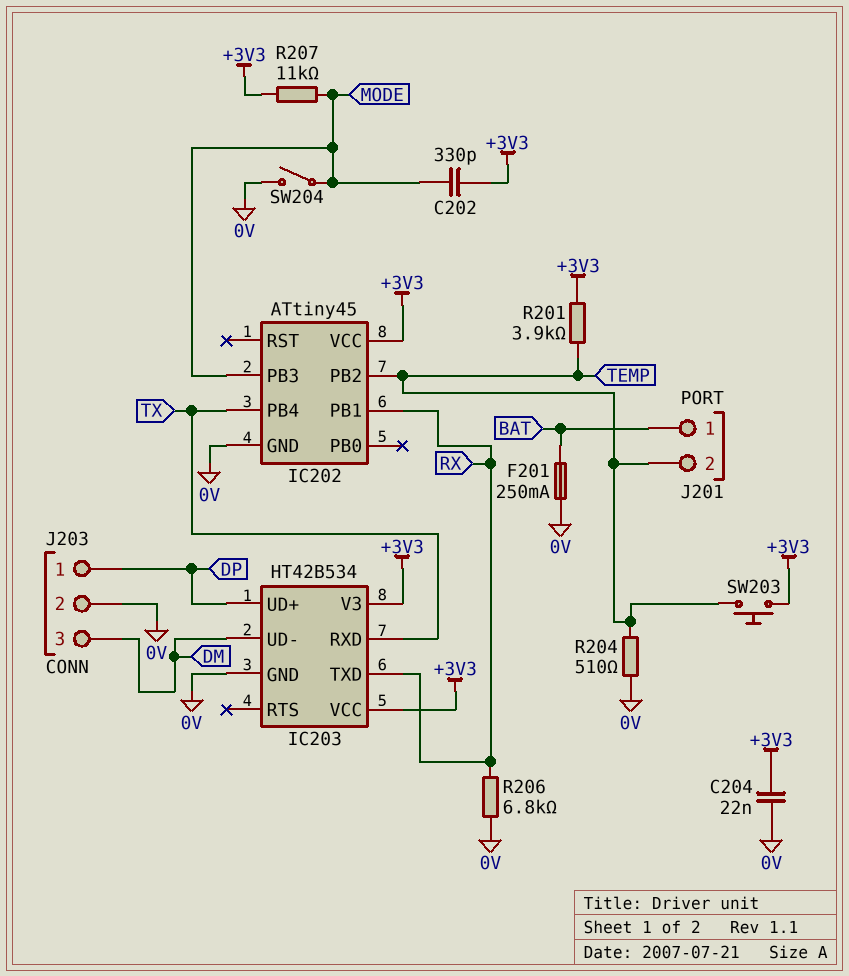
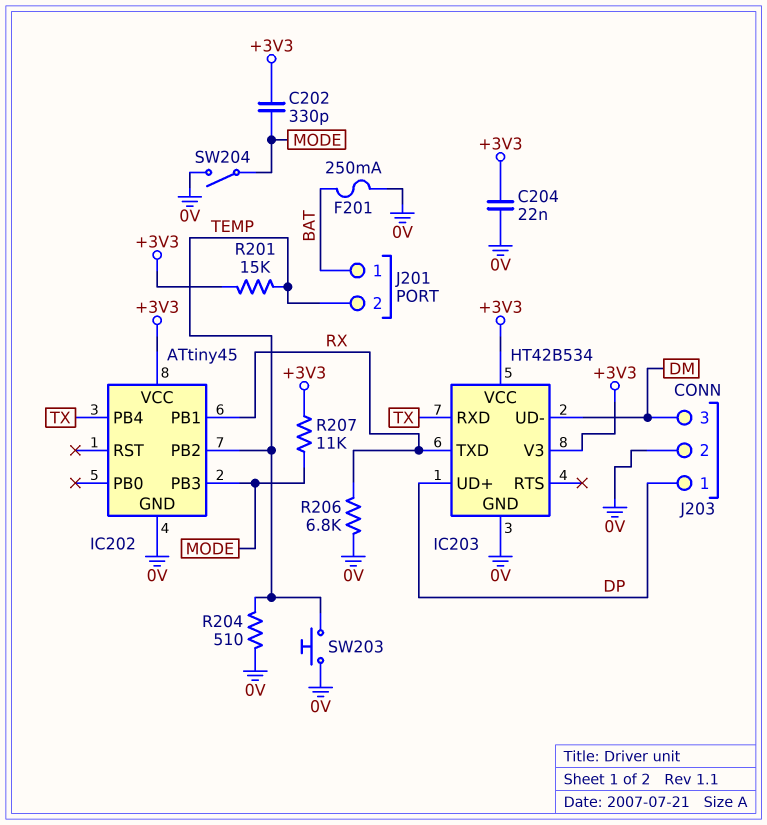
R201: 3.9k (+3V3, TEMP) -> 15k (+3V3, TEMP)
SW203: button (+3V3, TEMP) -> button (0V, TEMP)

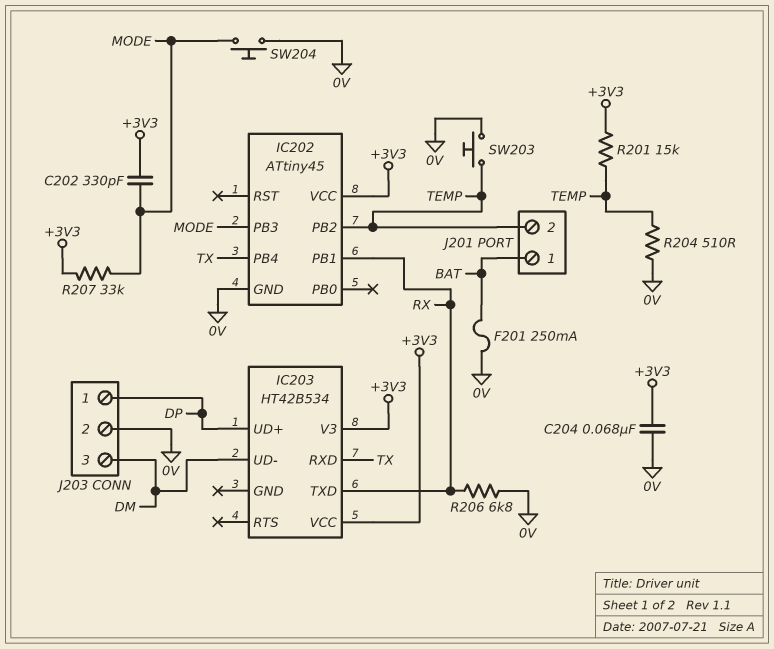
C204: 22nF (+3V3, 0V) -> 68nF (+3V3, 0V)
IC203 pin GND: 0V -> none
R207: 11k (+3V3, MODE) -> 33k (+3V3, MODE)
SW204: switch (0V, MODE) -> button (0V, MODE)

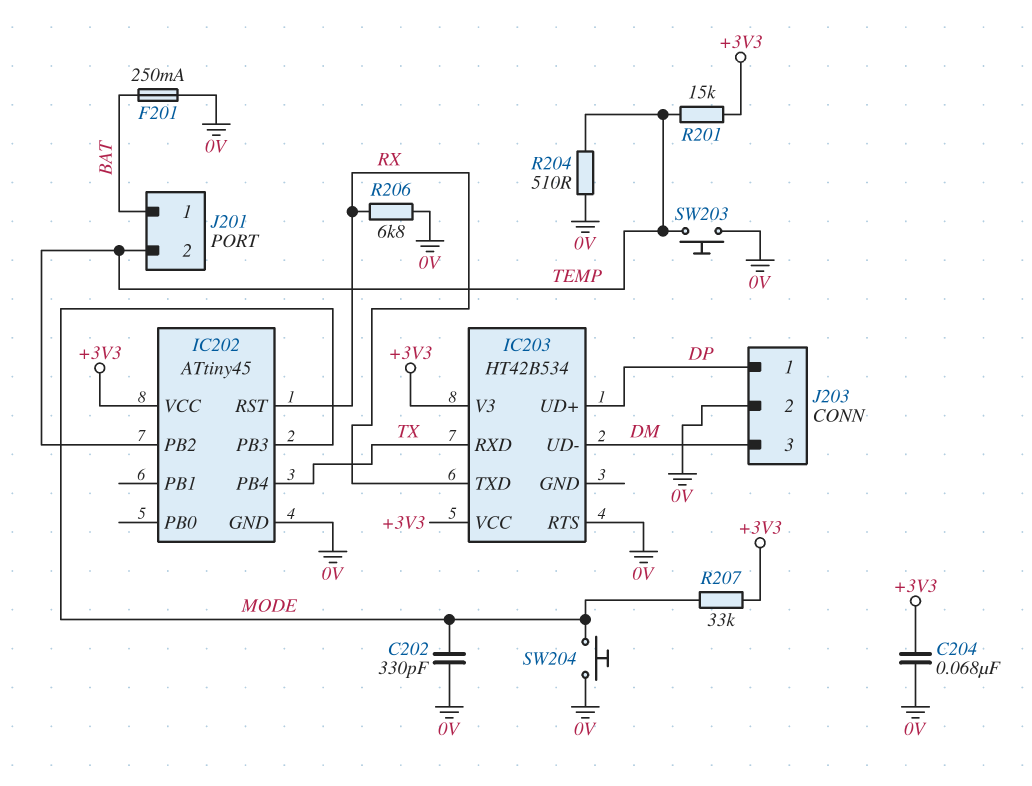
C202: 330pF (+3V3, MODE) -> 330pF (0V, MODE)
IC202 pin PB1: RX -> none
IC202 pin RST: none -> RX
IC203 pin RTS: none -> 0V

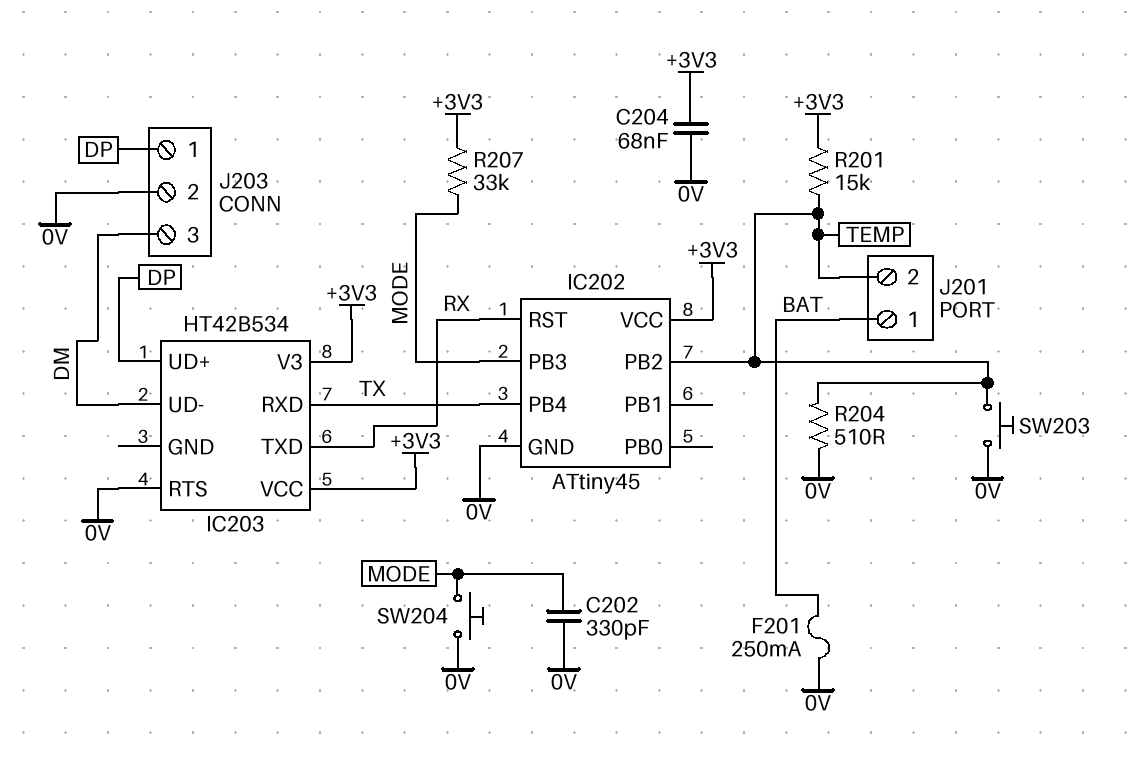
R206: 6.8k (0V, RX) -> none

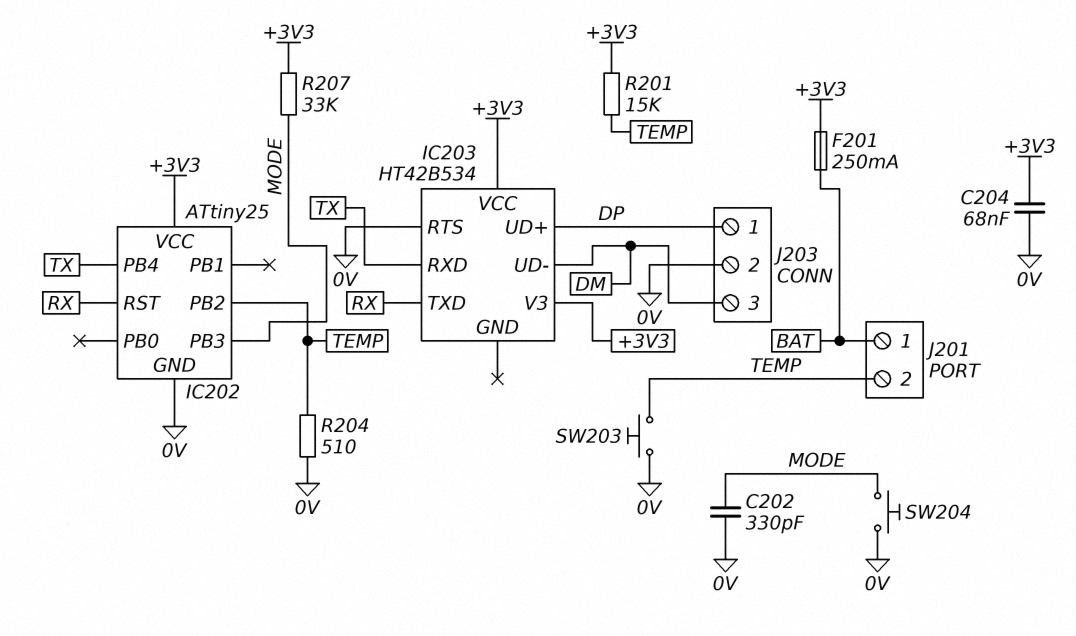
F201: 250mA (0V, BAT) -> 250mA (+3V3, BAT)
IC202: ATtiny45 -> ATtiny25

